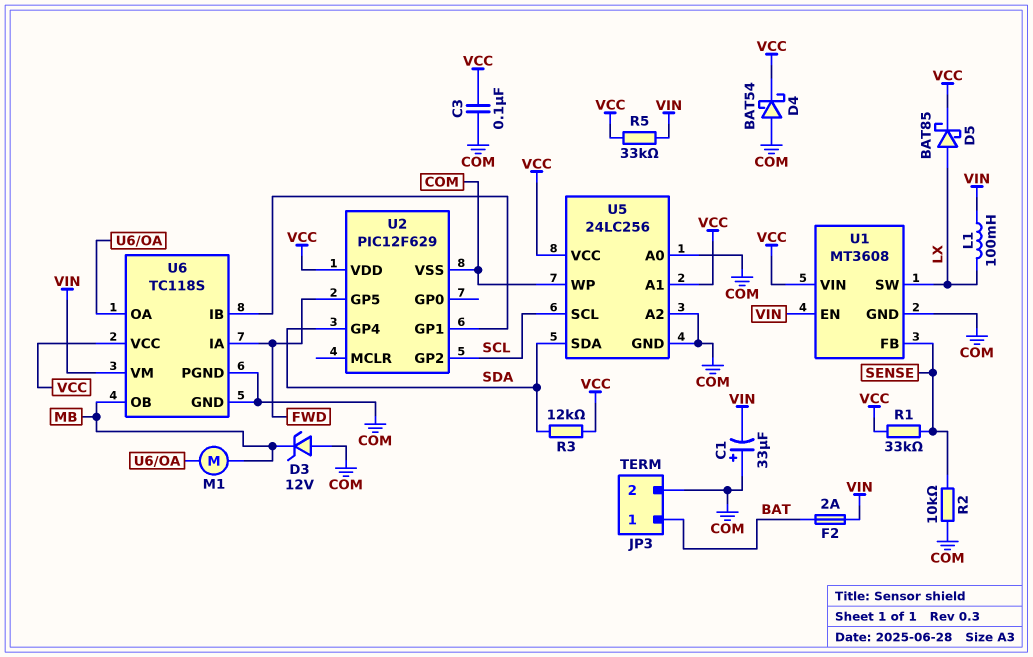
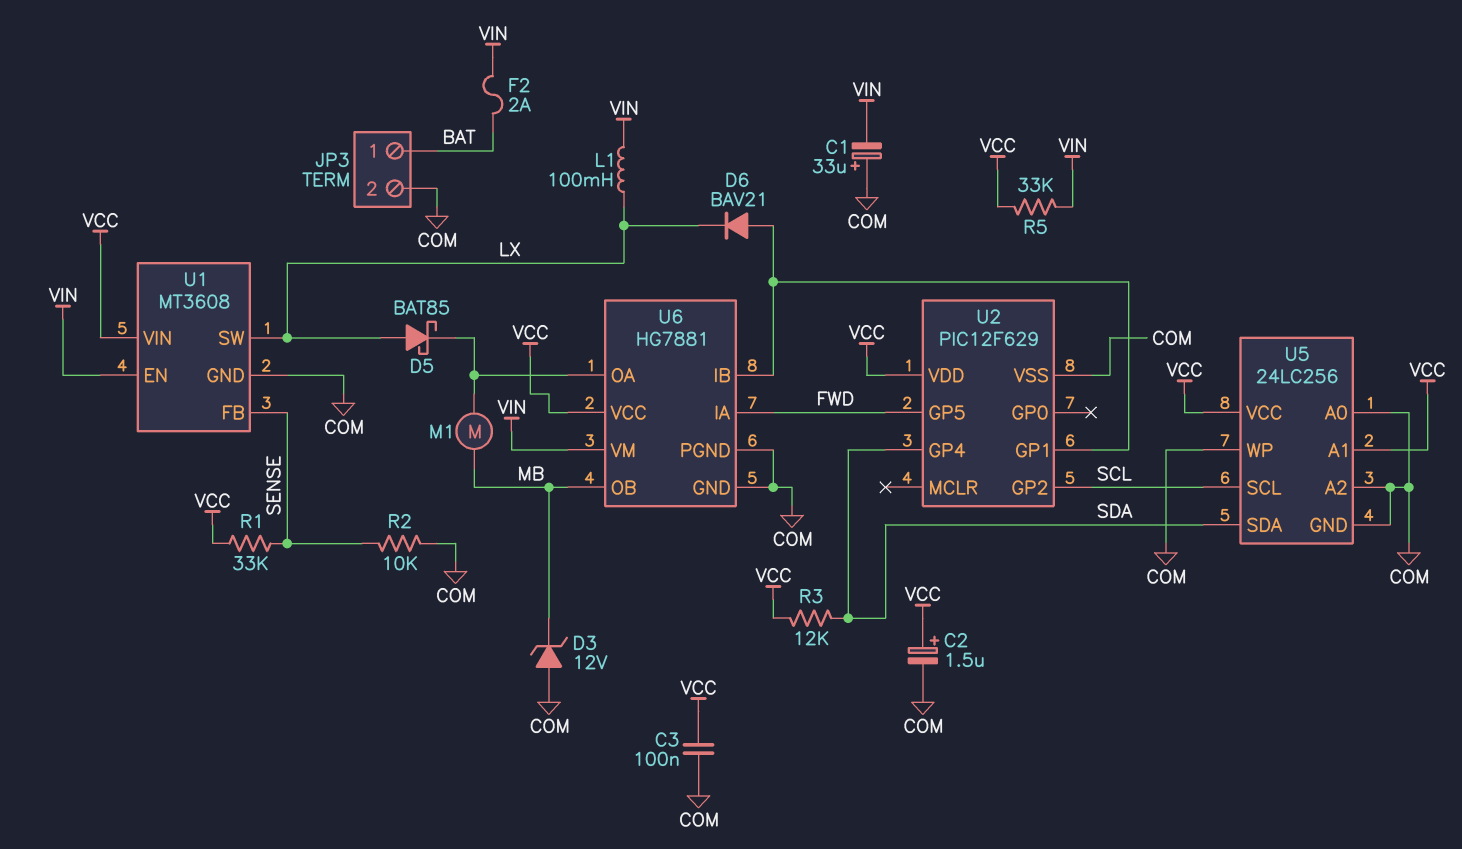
C2: none -> 1.5uF (plus VCC, minus COM)
D4: schottky BAT54 (A COM, K VCC) -> none
D5: schottky BAT85 (A LX, K VCC) -> schottky BAT85 (A LX, K U6/OA)
D6: none -> diode BAV21 (A U2/GP1, K LX)
U6: TC118S -> HG7881

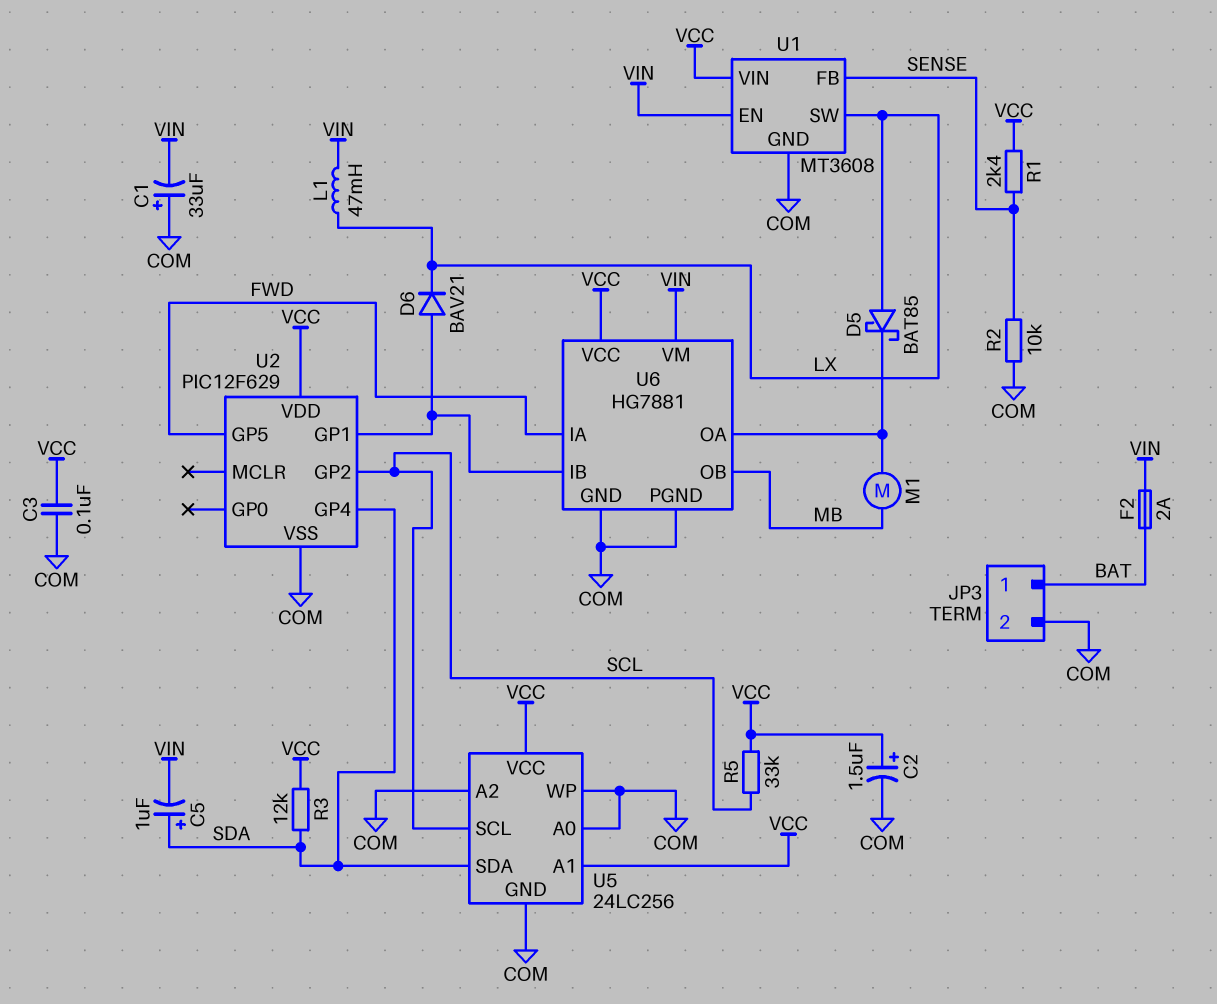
C5: none -> 1uF (plus SDA, minus VIN)
D3: zener 12V (A COM, K MB) -> none
L1: 100mH (LX, VIN) -> 47mH (LX, VIN)
R1: 33k (SENSE, VCC) -> 2.4k (SENSE, VCC)
R5: 33k (VCC, VIN) -> 33k (SCL, VCC)

